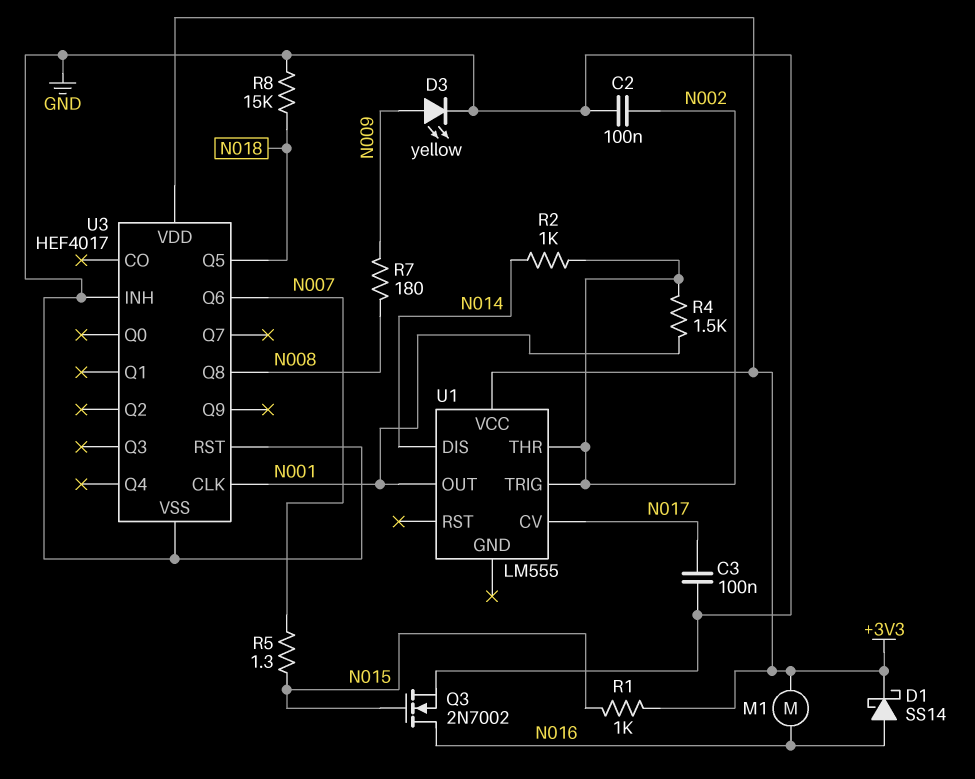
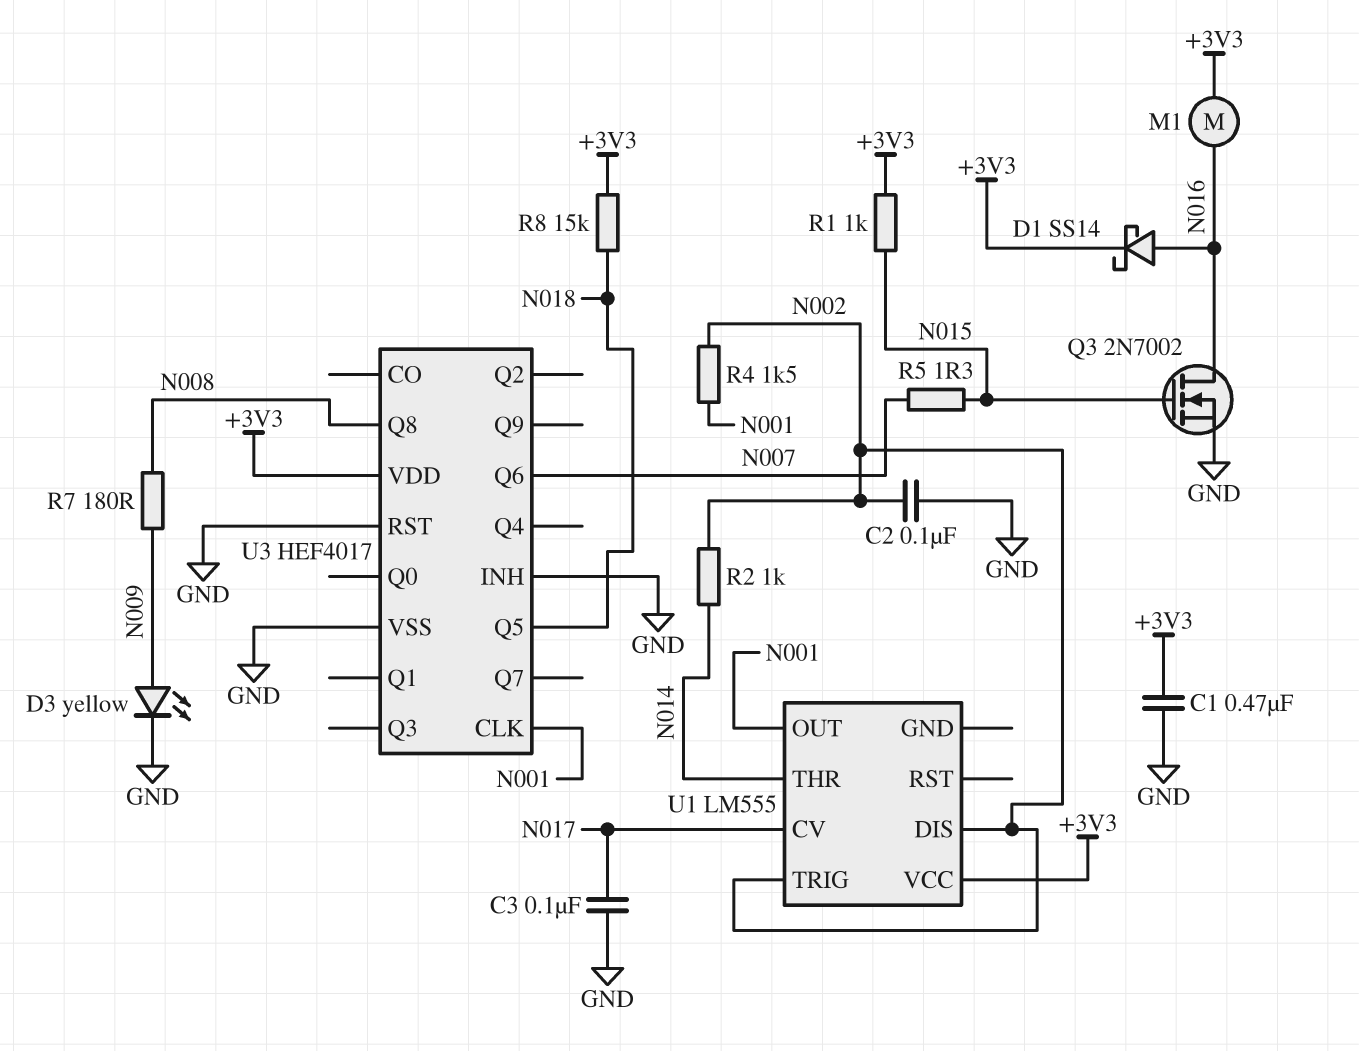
C1: none -> 470nF (+3V3, GND)
R8: 15k (GND, N018) -> 15k (+3V3, N018)
U1 pin DIS: N014 -> N002
U1 pin THR: N002 -> N014

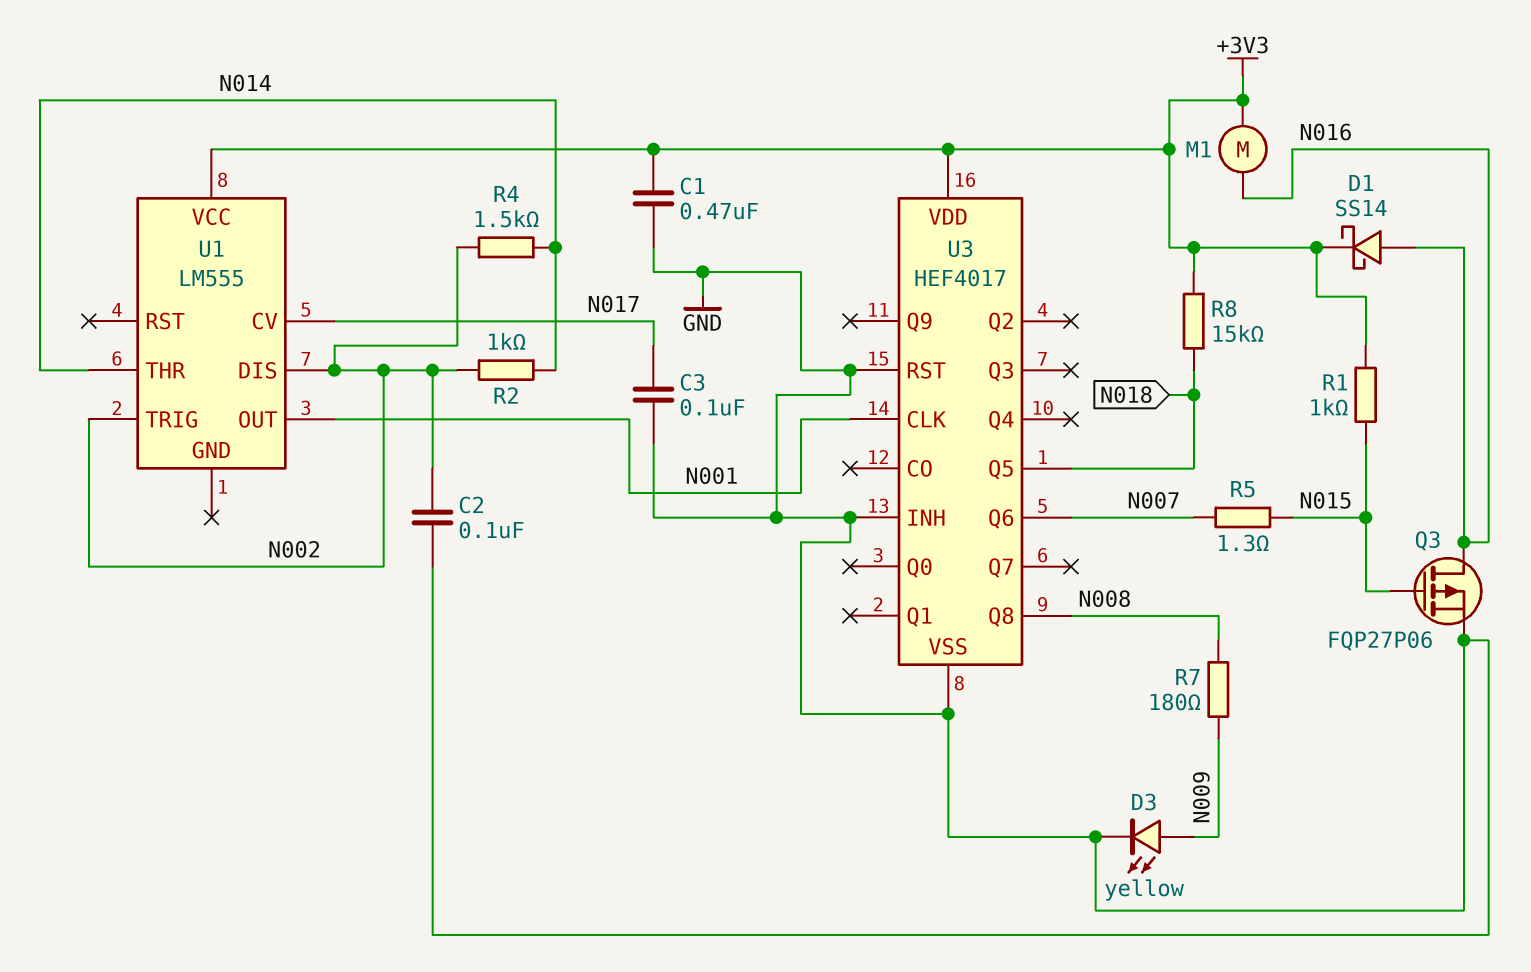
Q3: NMOS 2N7002 (G N015, D N016, S GND) -> PMOS FQP27P06 (G N015, D N016, S GND)
R4: 1.5k (N001, N002) -> 1.5k (N002, N014)

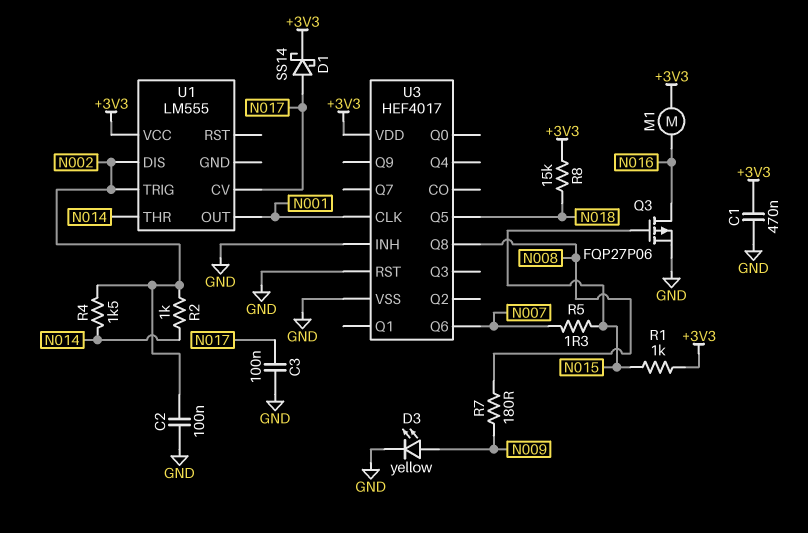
D1: schottky SS14 (A N016, K +3V3) -> schottky SS14 (A N017, K +3V3)

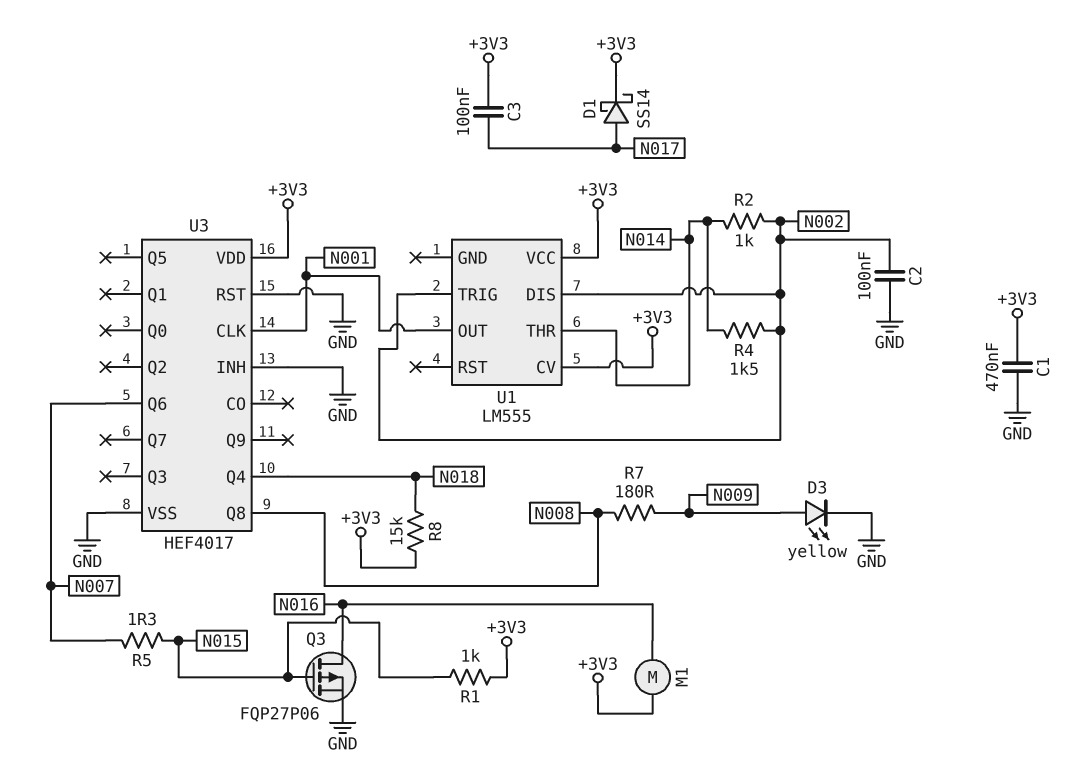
C3: 100nF (GND, N017) -> 100nF (+3V3, N017)
U1 pin CV: N017 -> +3V3
U3 pin Q4: none -> N018
U3 pin Q5: N018 -> none

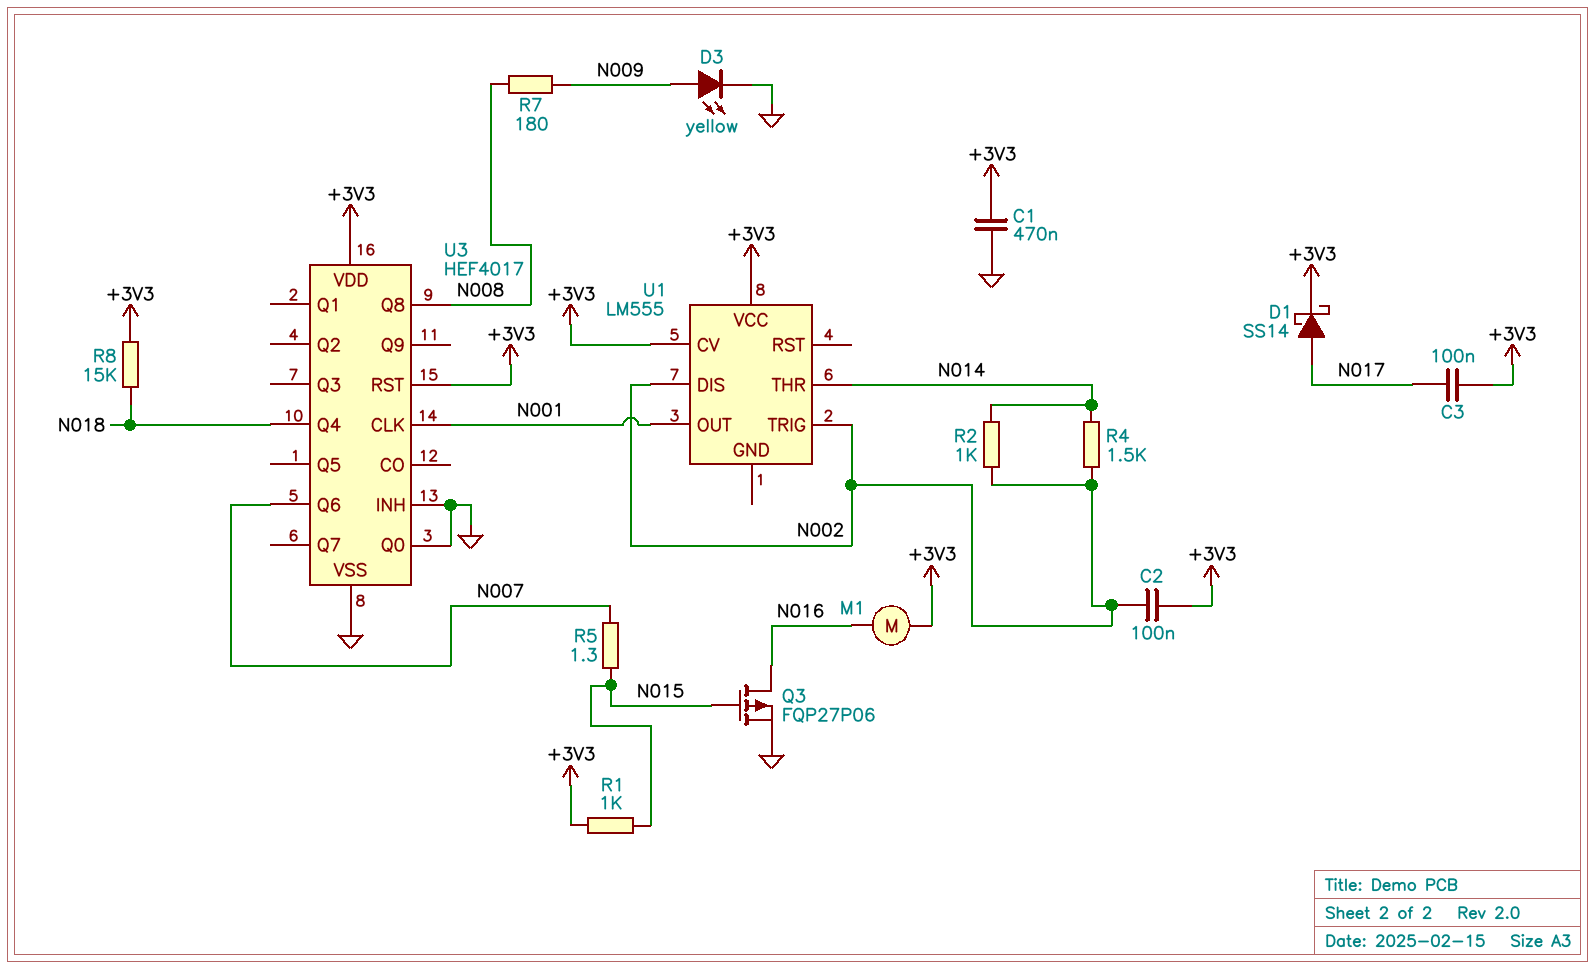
C2: 100nF (GND, N002) -> 100nF (+3V3, N002)
U3 pin Q0: none -> GND
U3 pin RST: GND -> +3V3

